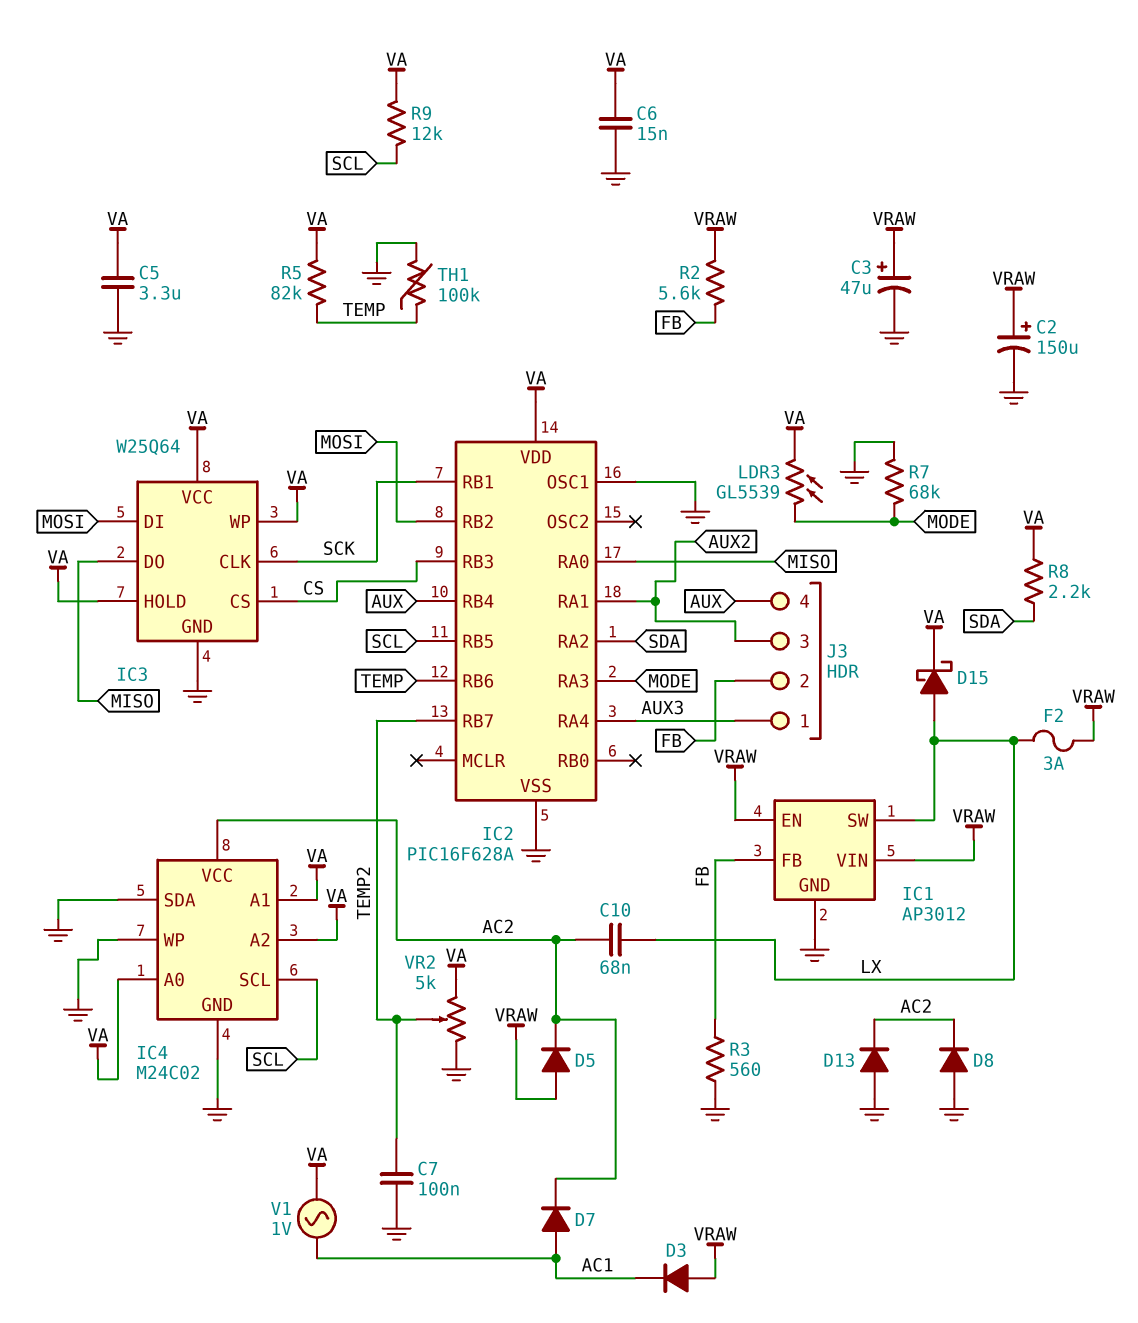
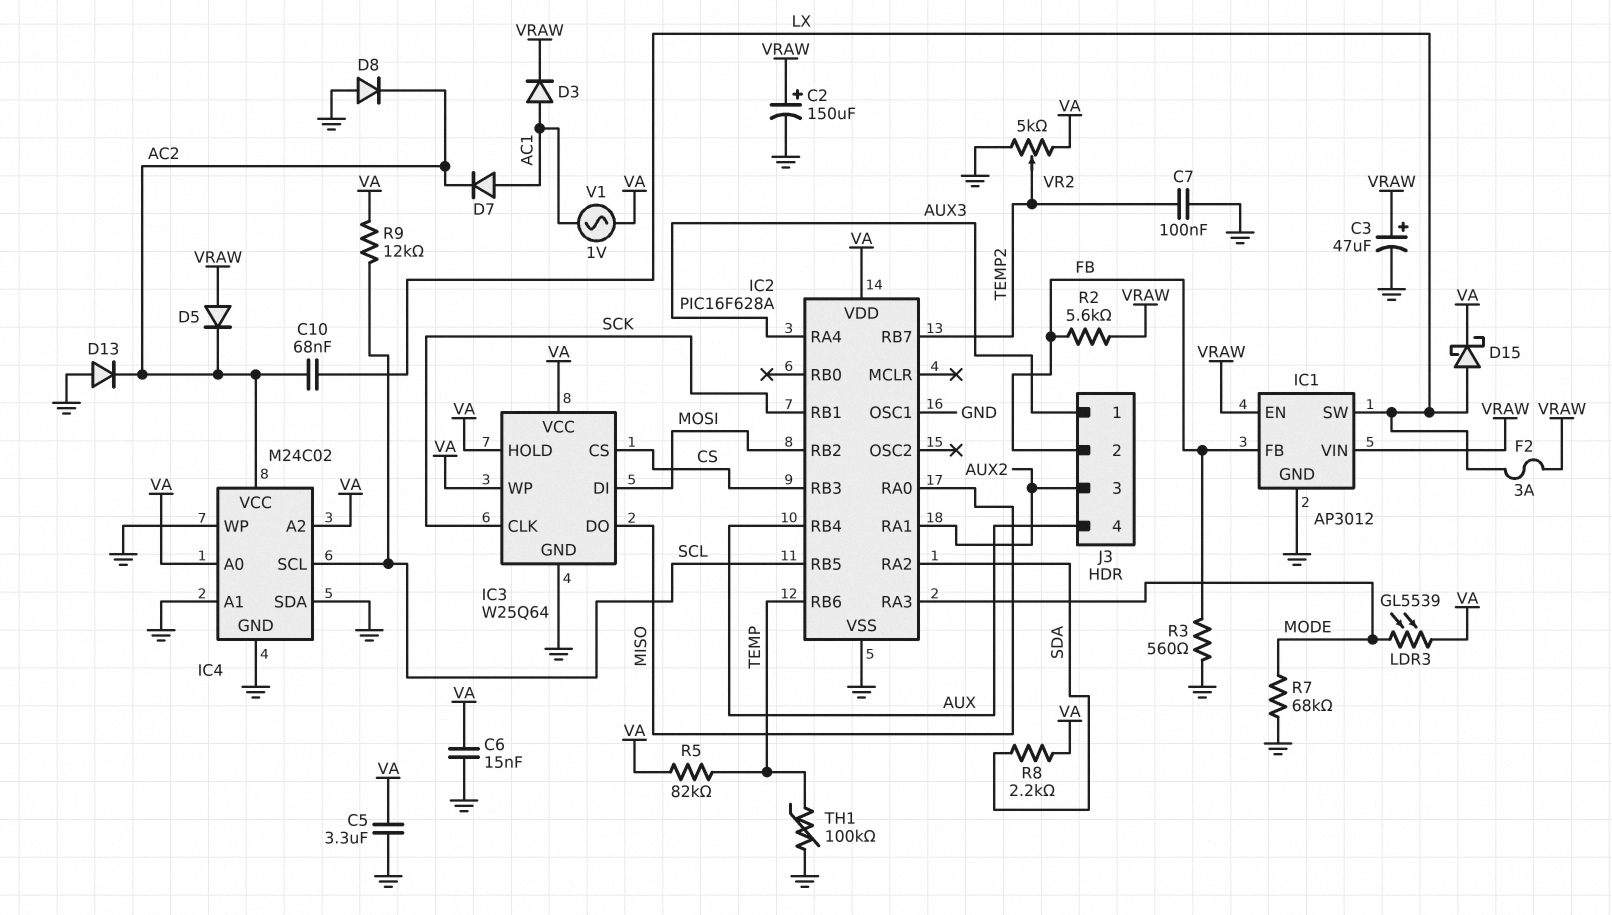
D3: diode (A VRAW, K AC1) -> diode (A AC1, K VRAW)
IC4 pin A1: VA -> GND

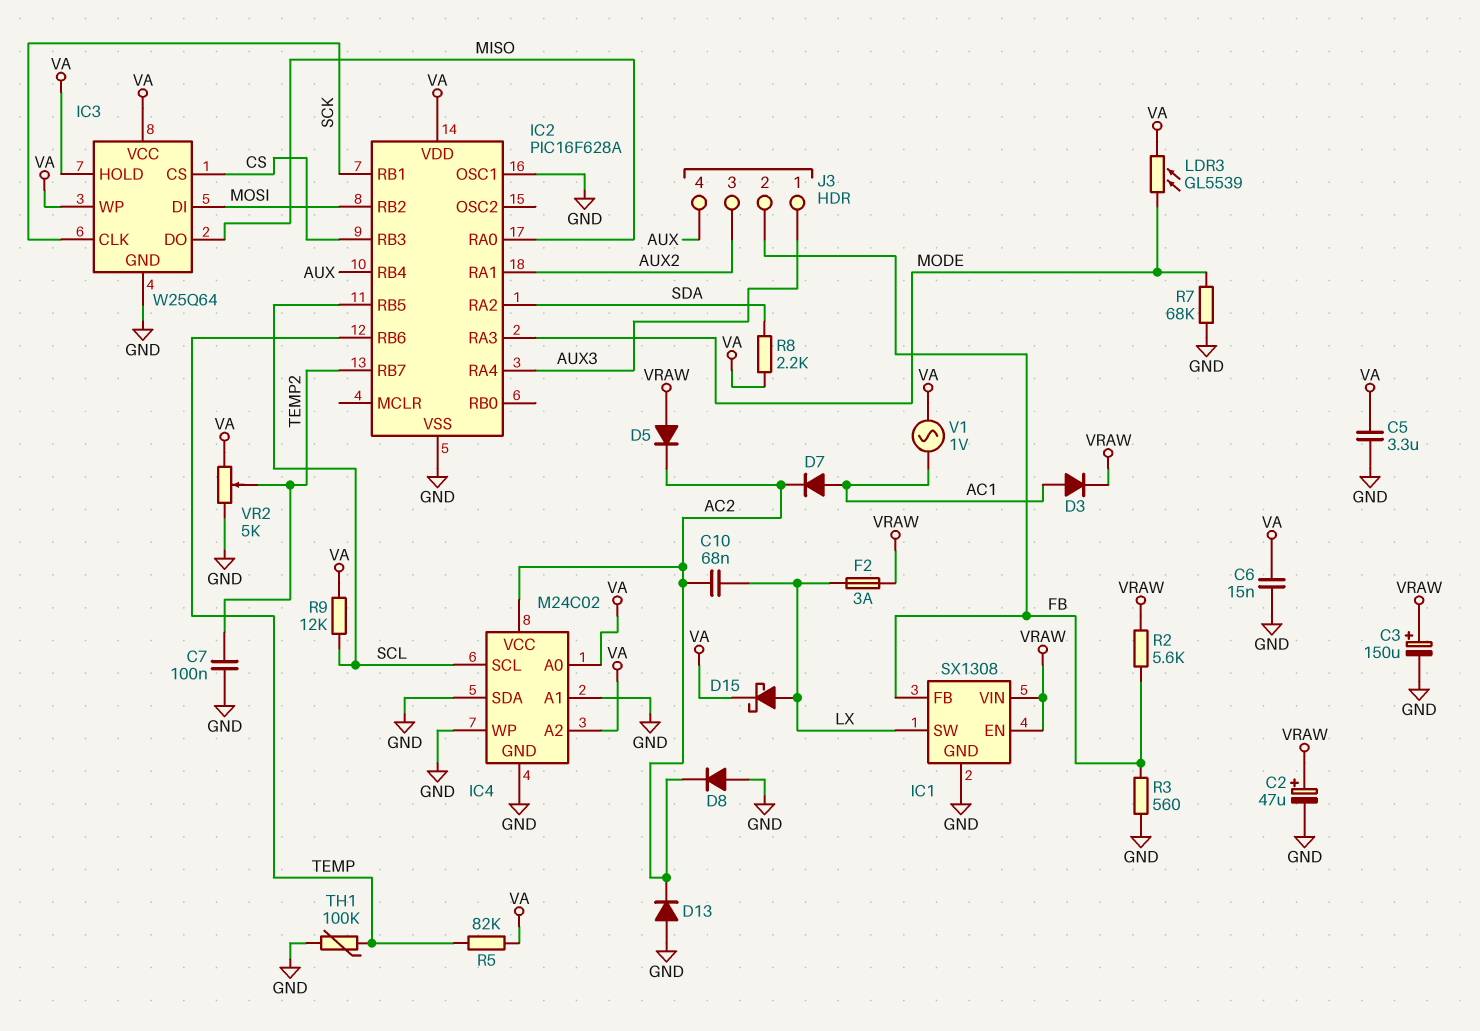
C2: 150uF (plus VRAW, minus GND) -> 47uF (plus VRAW, minus GND)
C3: 47uF (plus VRAW, minus GND) -> 150uF (plus VRAW, minus GND)
IC1: AP3012 -> SX1308

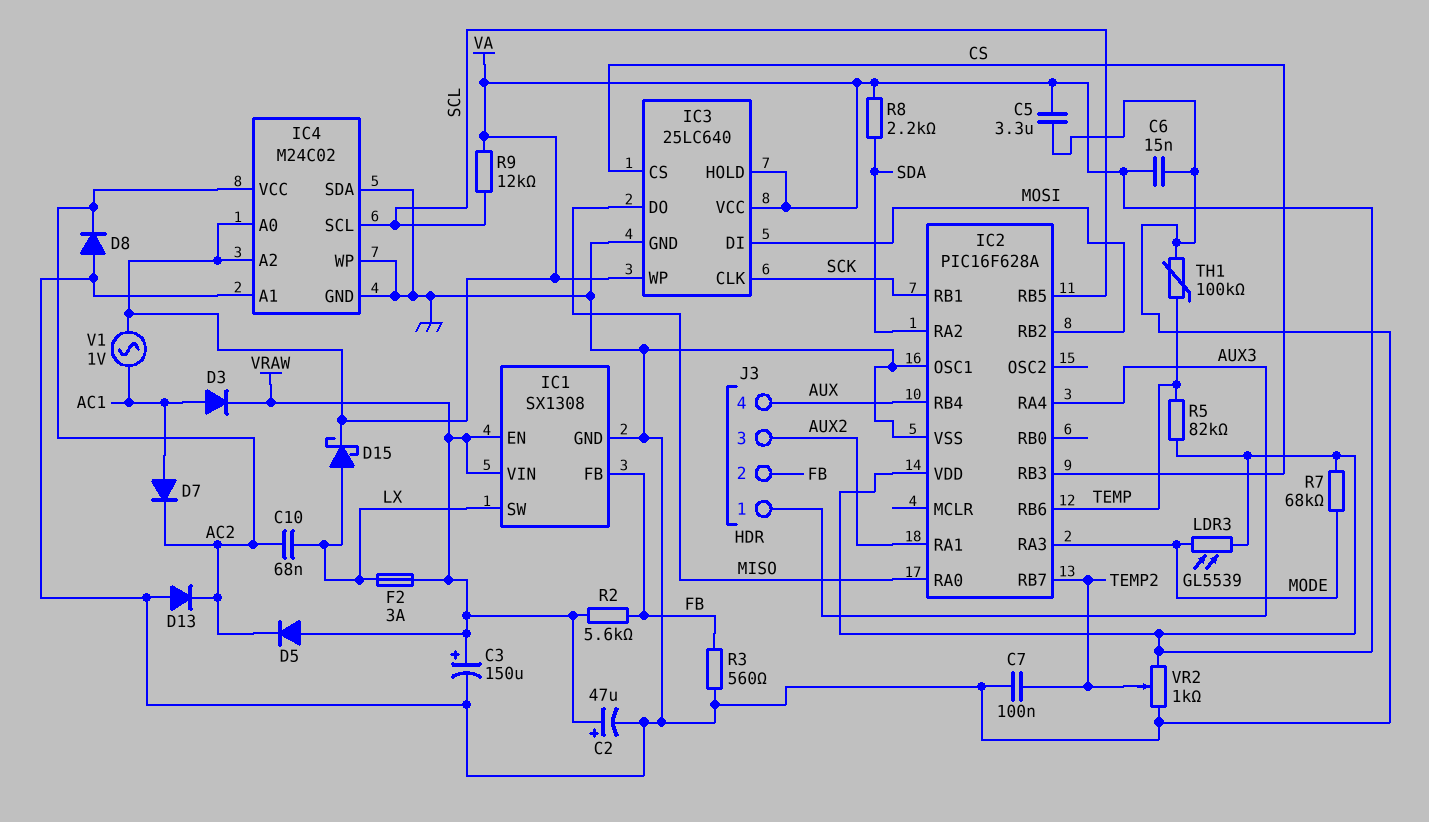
IC3: W25Q64 -> 25LC640
R7: 68k (GND, MODE) -> 68k (MODE, VA)
VR2: 5k (GND, VA, wiper TEMP2) -> 1k (GND, VA, wiper TEMP2)

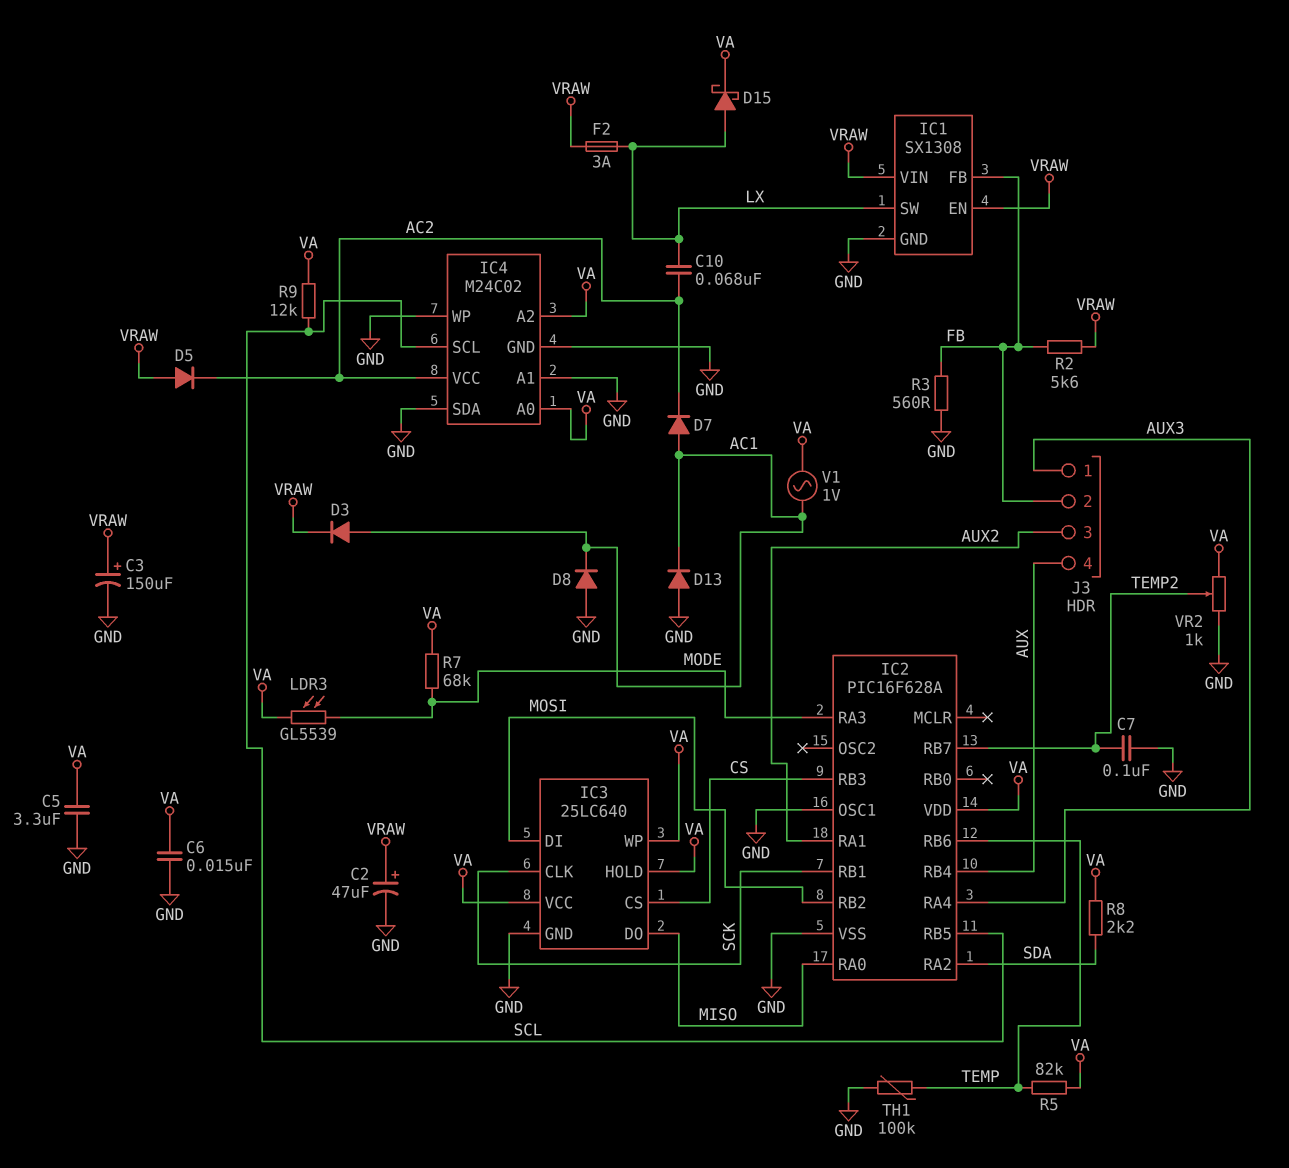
D8: diode (A GND, K AC2) -> diode (A GND, K AC1)
D13: diode (A GND, K AC2) -> diode (A GND, K AC1)

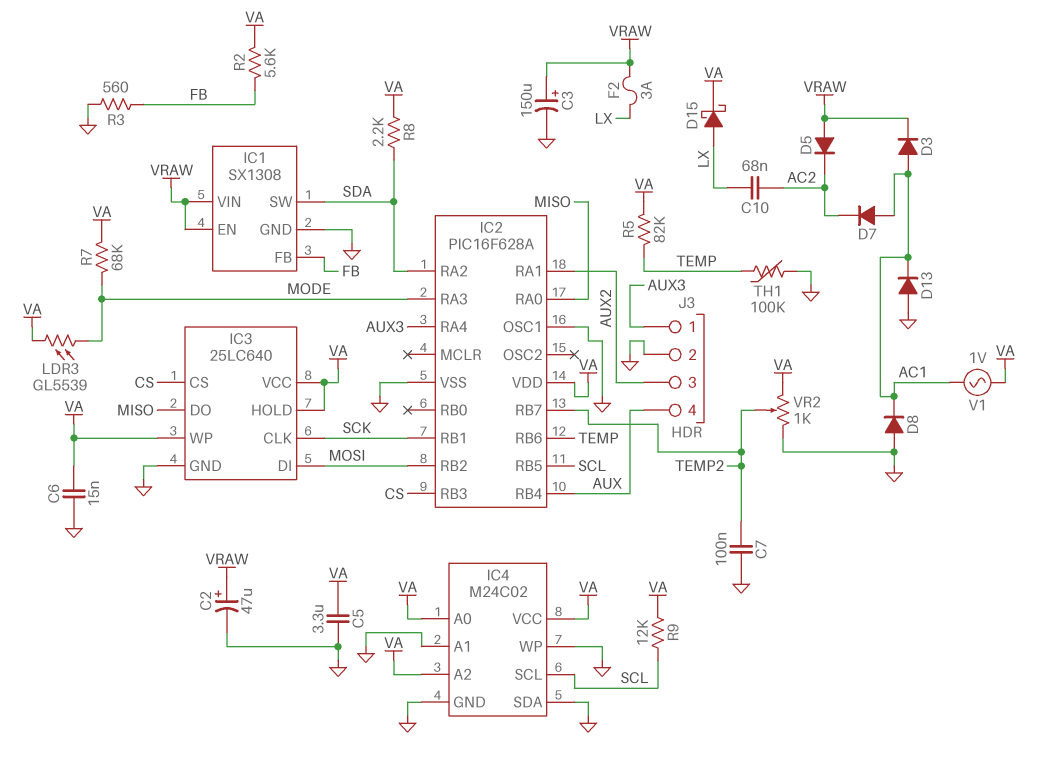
IC1 pin SW: LX -> SDA
IC4 pin VCC: AC2 -> VA
J3 pin 2: FB -> GND
R2: 5.6k (FB, VRAW) -> 5.6k (FB, VA)

